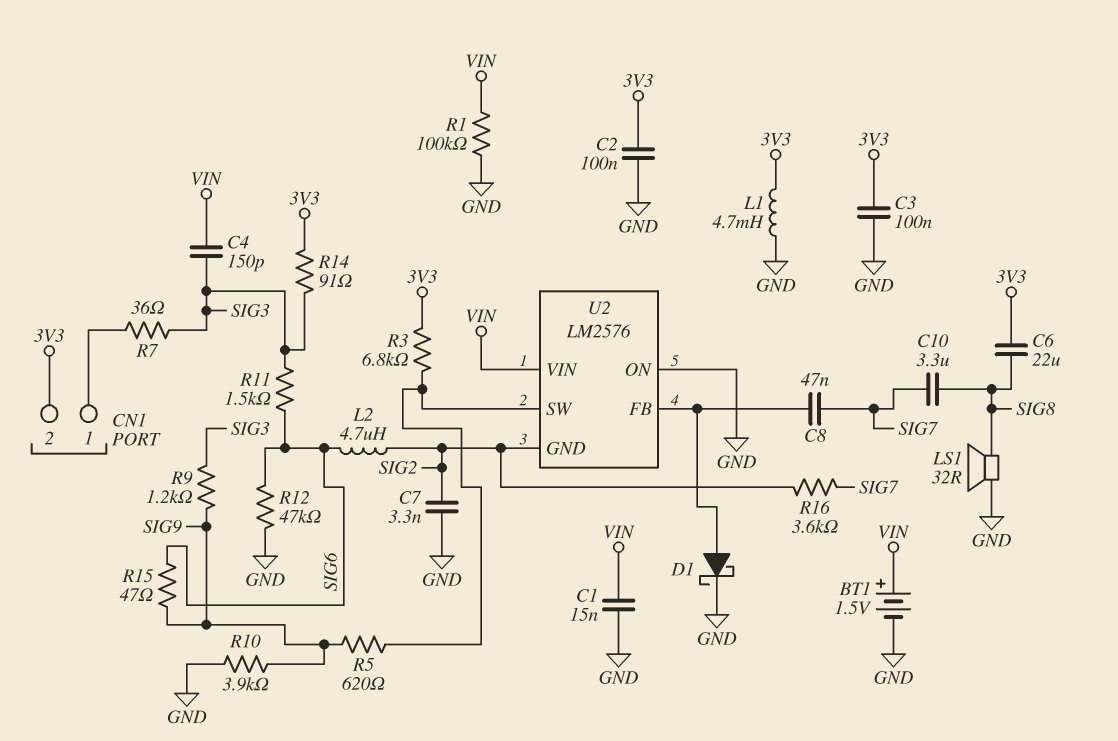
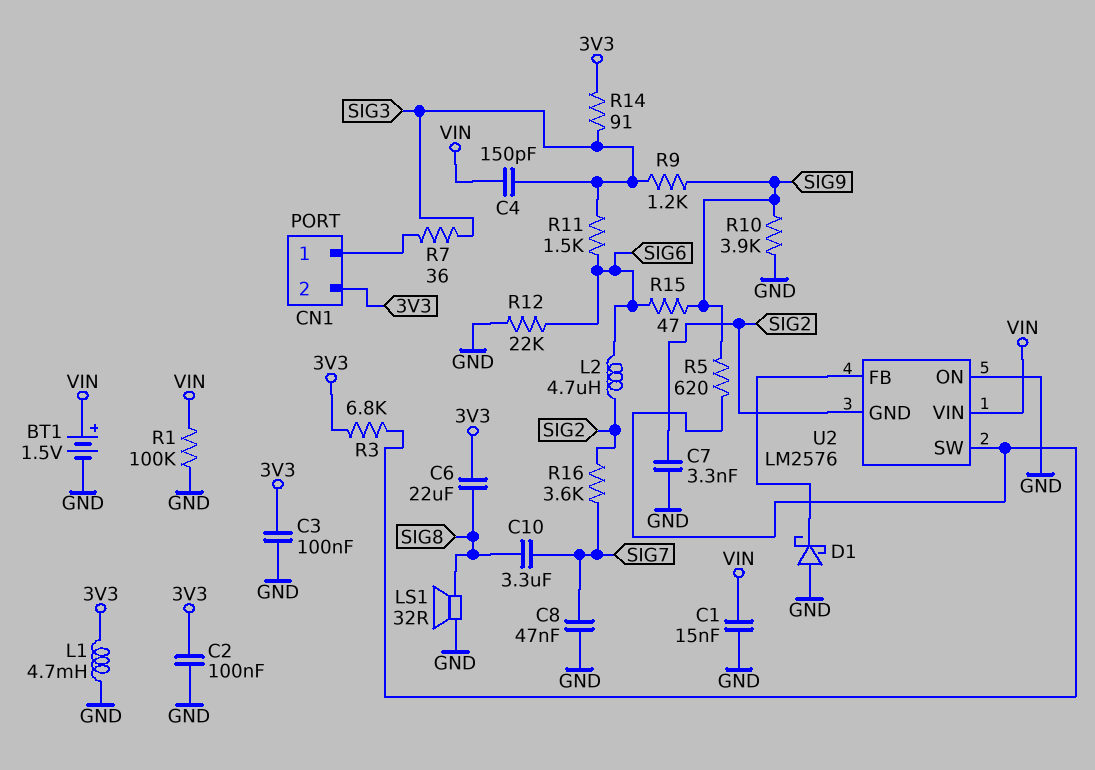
C8: 47nF (SIG7, U2/FB) -> 47nF (GND, SIG7)
D1: schottky (A U2/FB, K GND) -> schottky (A GND, K U2/FB)
R12: 47k (GND, SIG6) -> 22k (GND, SIG6)

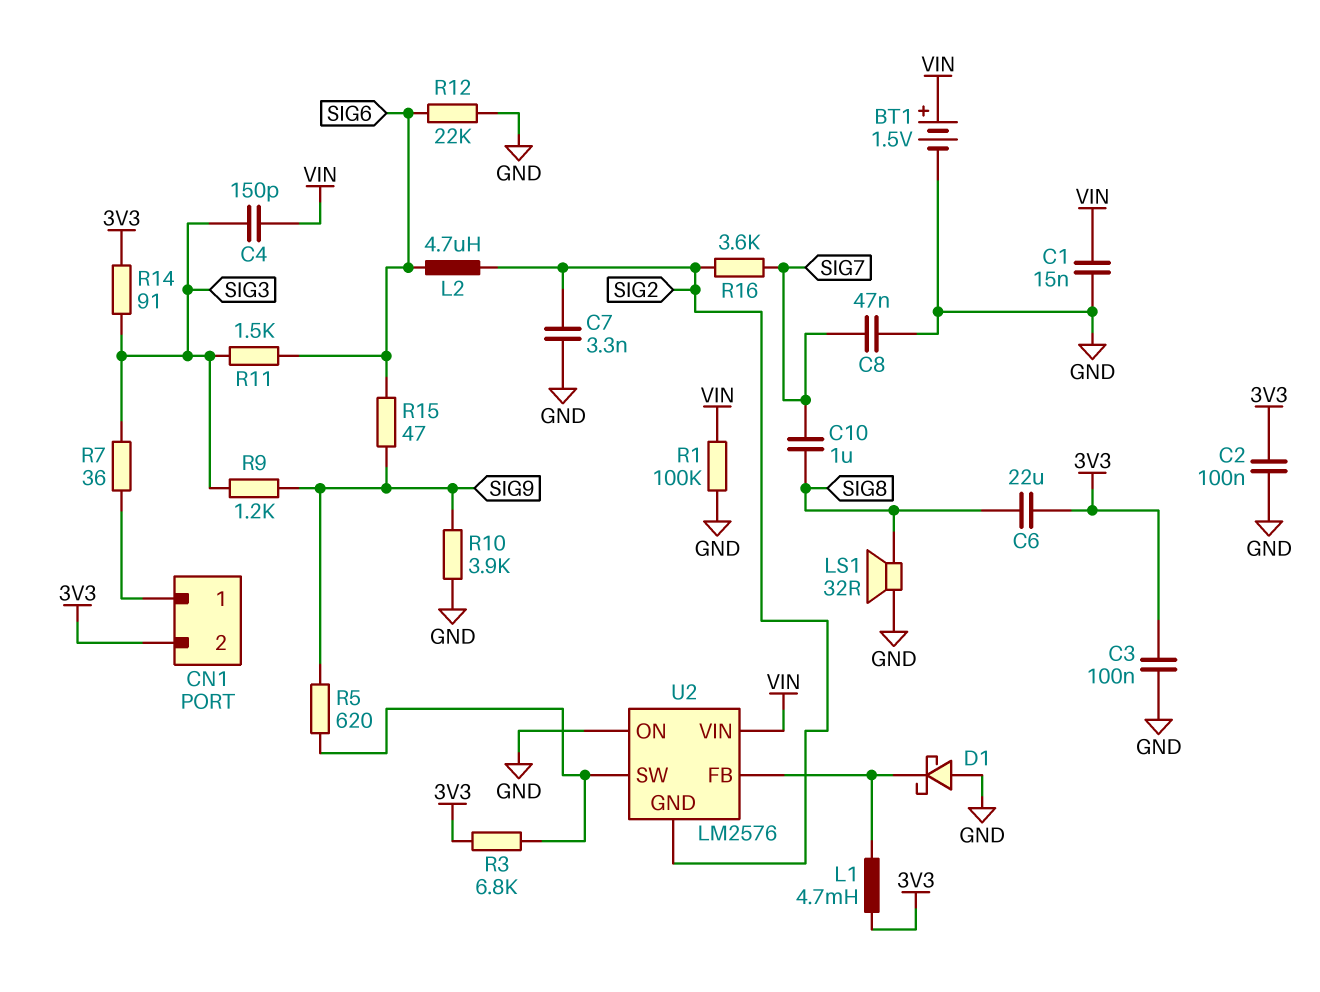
C10: 3.3uF (SIG7, SIG8) -> 1uF (SIG7, SIG8)
L1: 4.7mH (3V3, GND) -> 4.7mH (3V3, U2/FB)

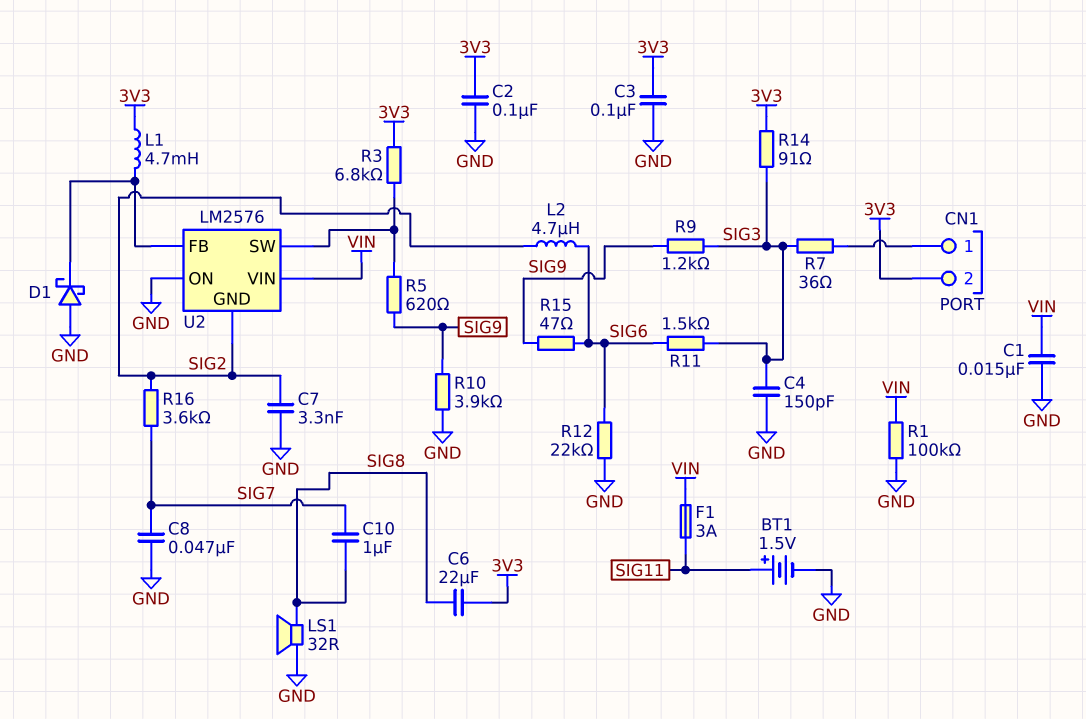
BT1: 1.5V (plus VIN, minus GND) -> 1.5V (plus SIG11, minus GND)
C4: 150pF (SIG3, VIN) -> 150pF (GND, SIG3)
F1: none -> 3A (SIG11, VIN)

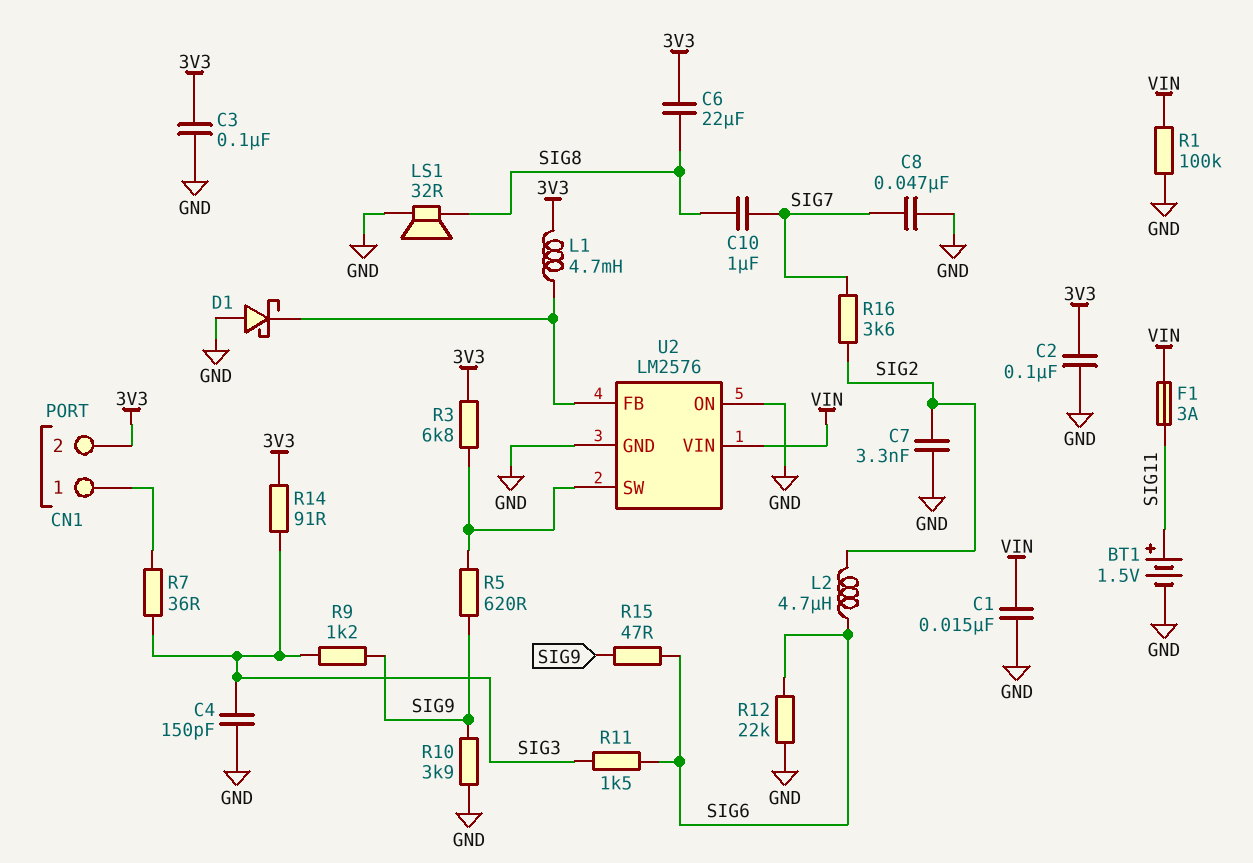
U2 pin GND: SIG2 -> GND

